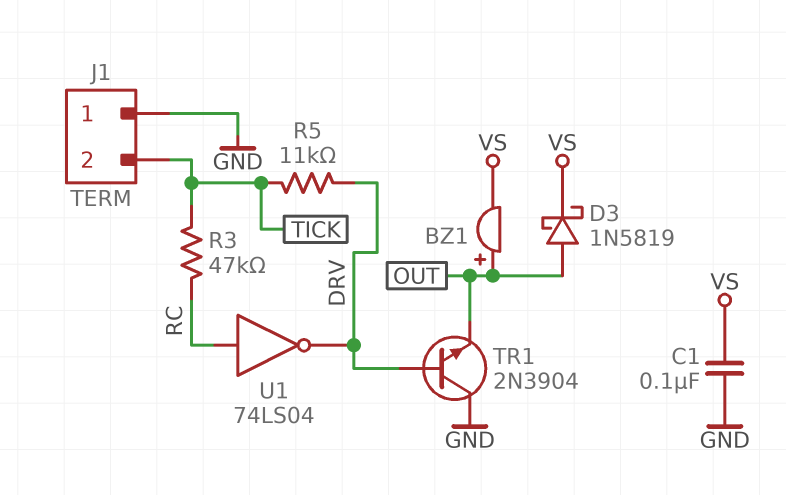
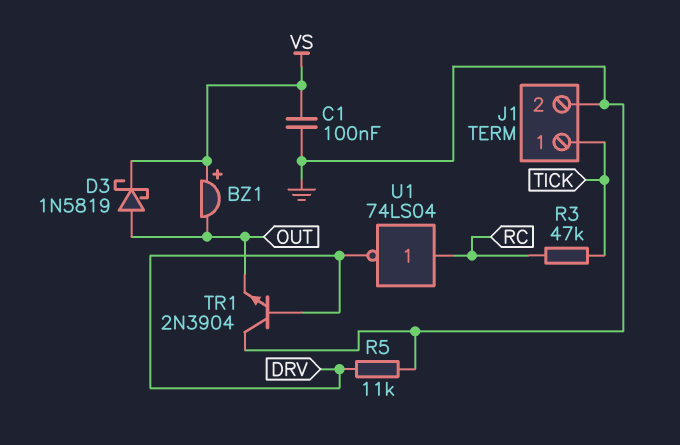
BZ1: buzzer (plus OUT, minus VS) -> buzzer (plus VS, minus OUT)
J1 pin 1: GND -> TICK
J1 pin 2: TICK -> GND
R5: 11k (DRV, TICK) -> 11k (DRV, GND)

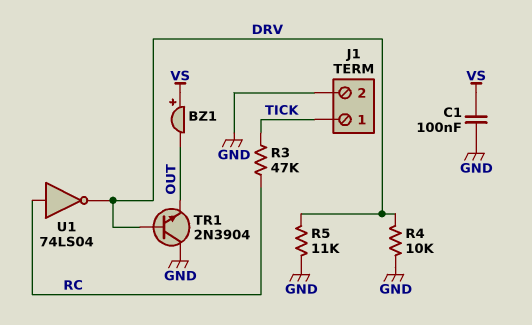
D3: schottky 1N5819 (A OUT, K VS) -> none
R4: none -> 10k (DRV, GND)

